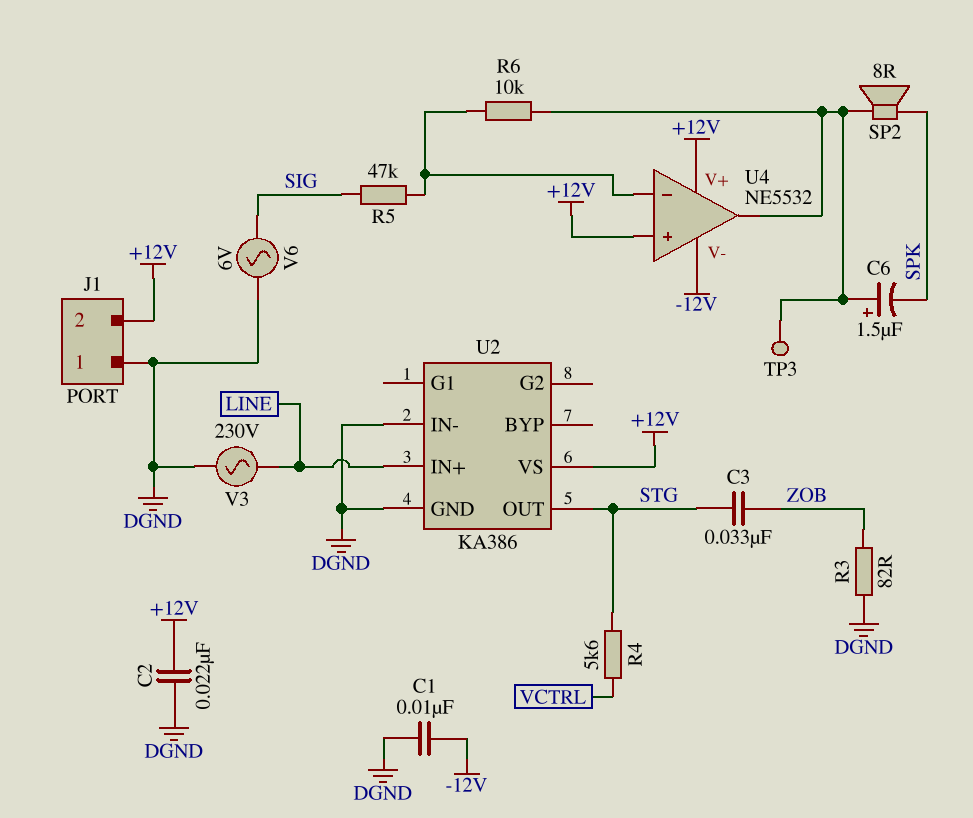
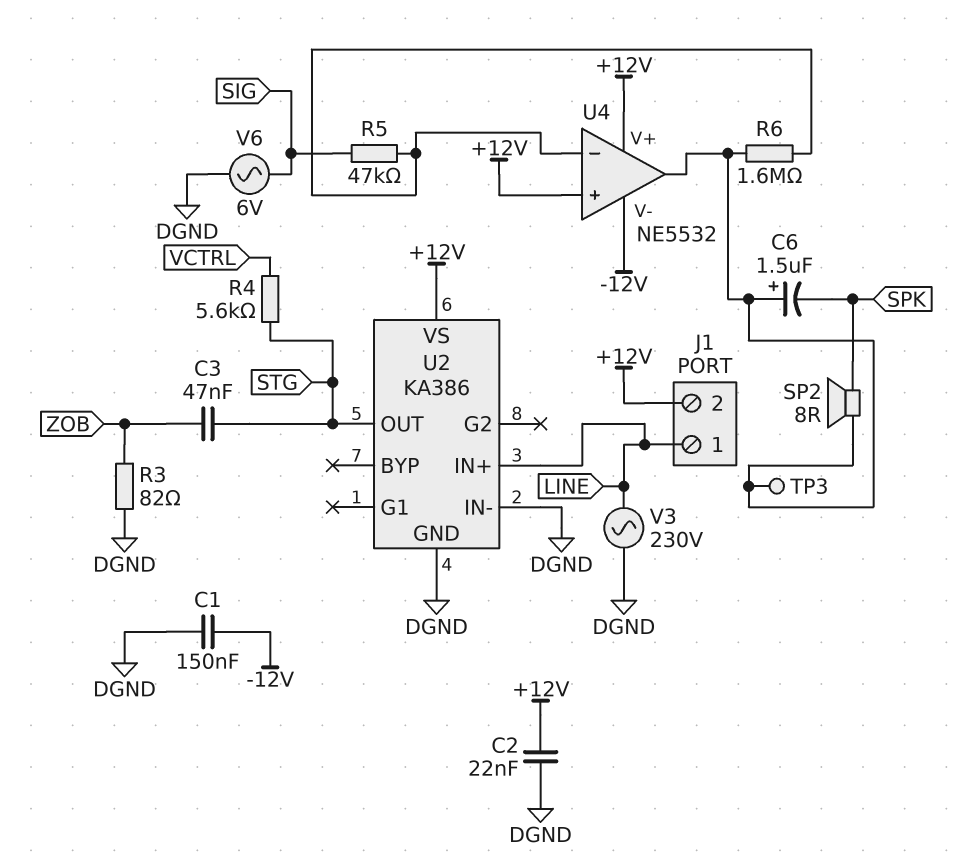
C1: 10nF (-12V, DGND) -> 150nF (-12V, DGND)
C3: 33nF (STG, ZOB) -> 47nF (STG, ZOB)
J1 pin 1: DGND -> LINE
R6: 10k (U4/in-, U4/out) -> 1.6M (U4/in-, U4/out)

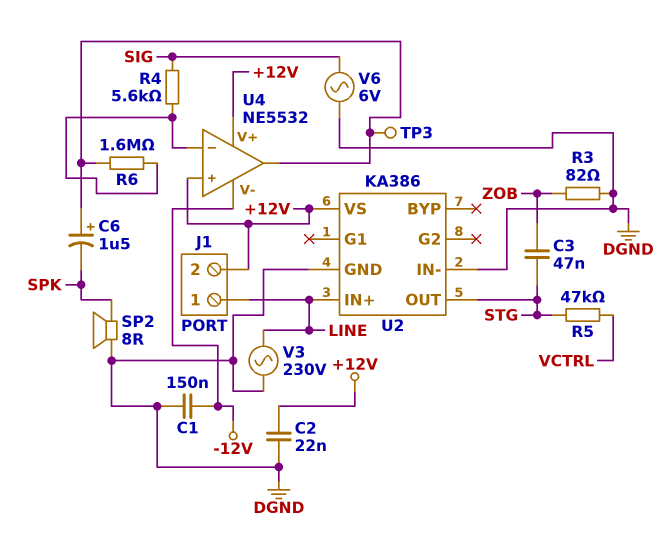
R4: 5.6k (STG, VCTRL) -> 5.6k (SIG, U4/in-)
R5: 47k (SIG, U4/in-) -> 47k (STG, VCTRL)
SP2: speaker 8R (SPK, U4/out) -> speaker 8R (DGND, SPK)

